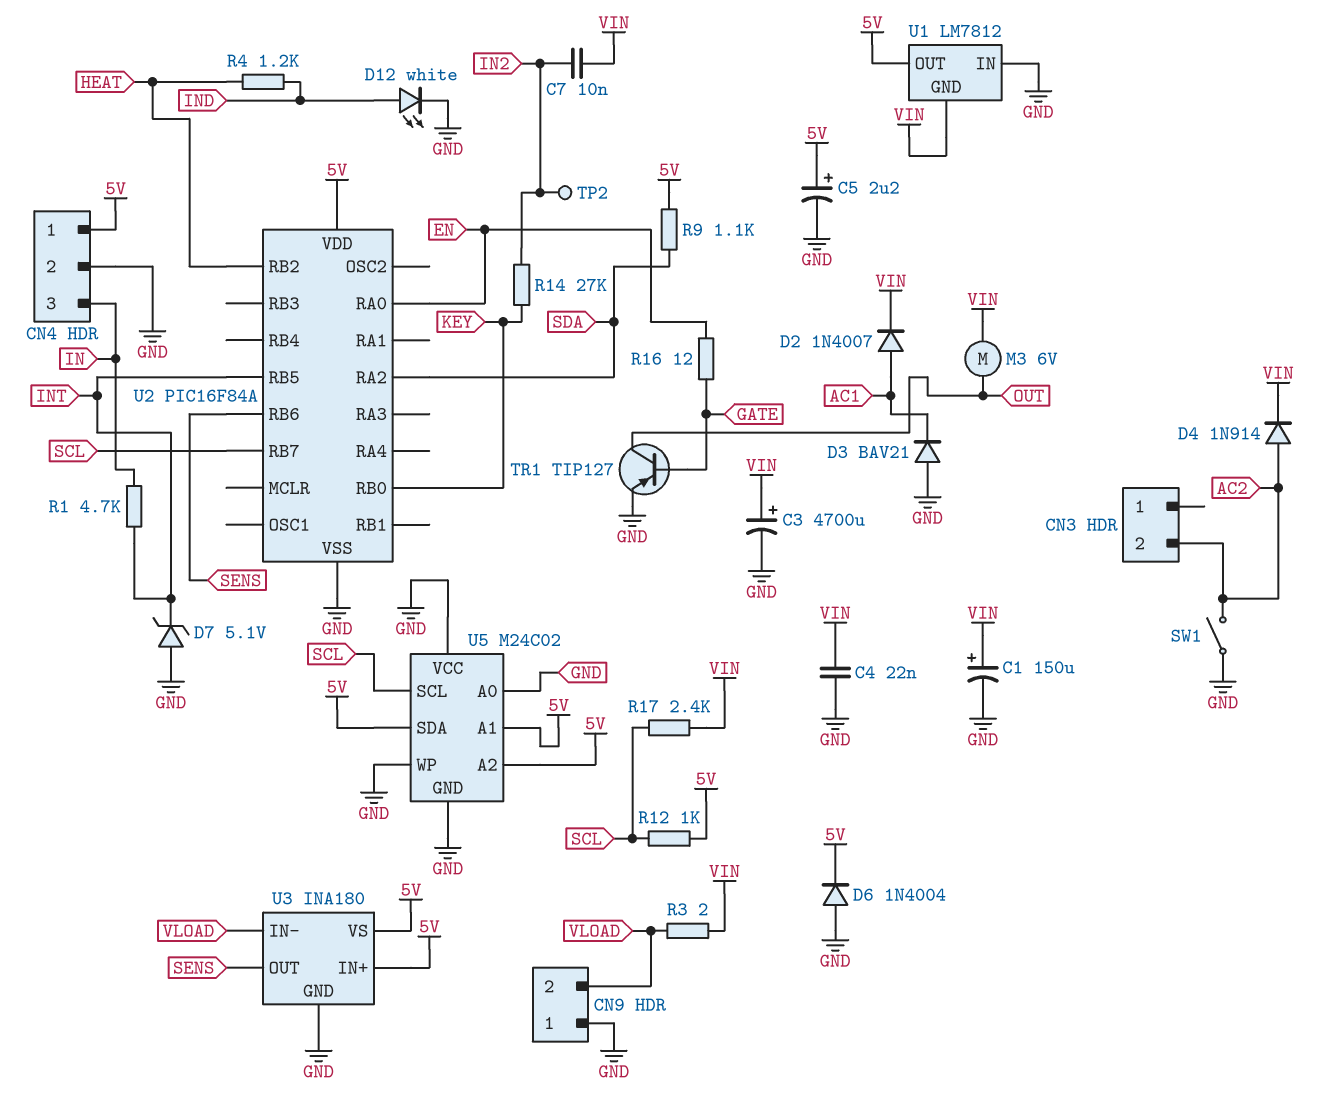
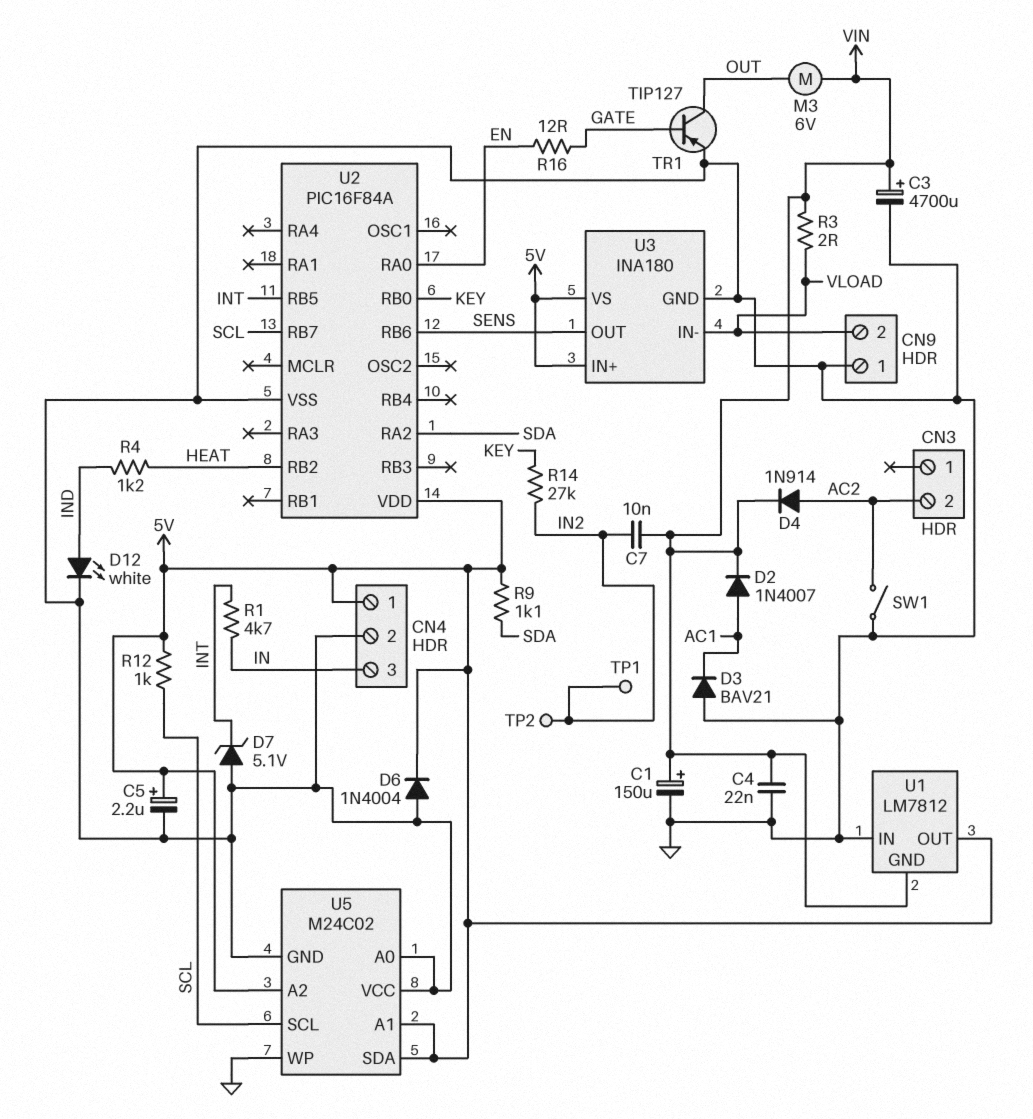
R17: 2.4k (SCL, VIN) -> none
TP1: none -> test point (IN2)

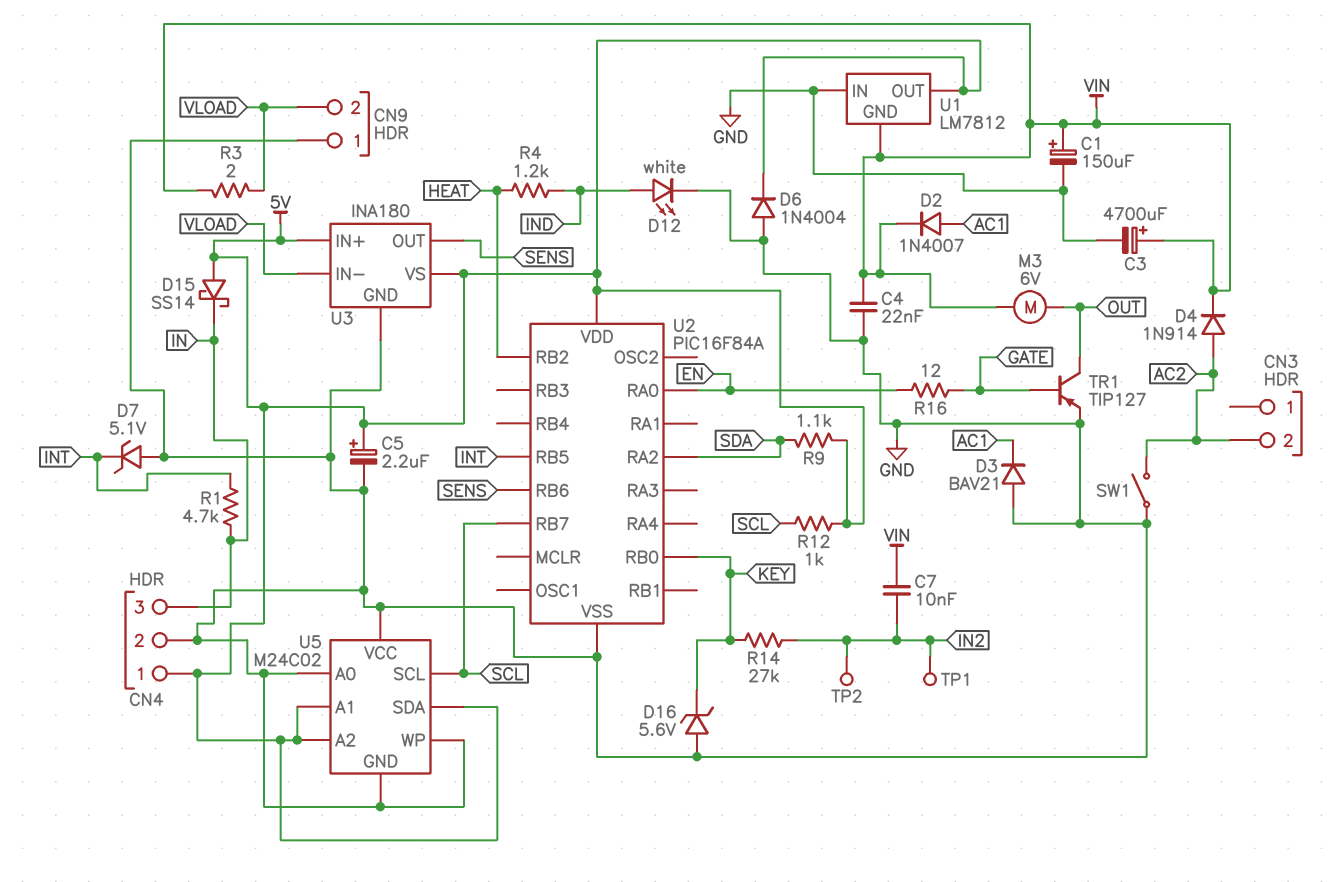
D15: none -> schottky SS14 (A 5V, K IN)
D16: none -> zener 5.6V (A GND, K KEY)

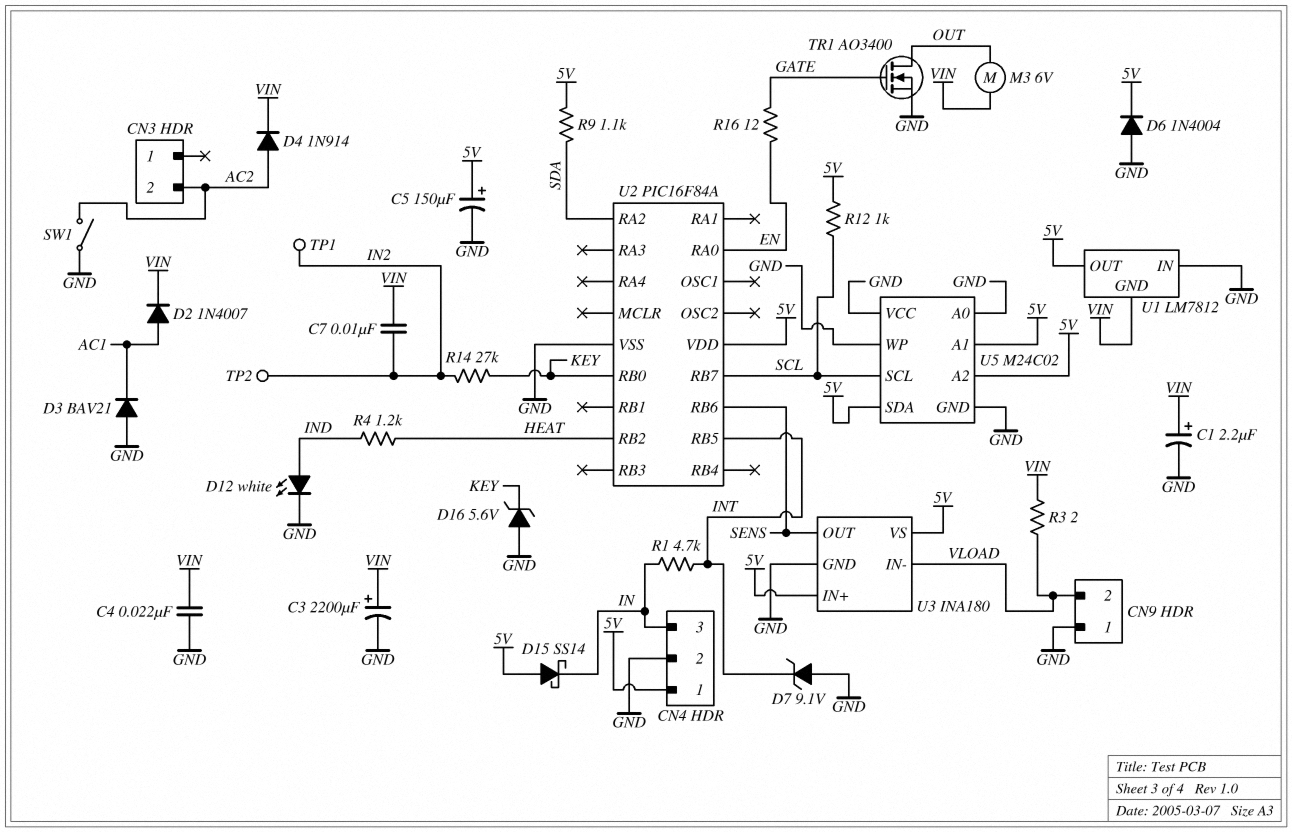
C1: 150uF (plus VIN, minus GND) -> 2.2uF (plus VIN, minus GND)
C3: 4700uF (plus VIN, minus GND) -> 2200uF (plus VIN, minus GND)
C5: 2.2uF (plus 5V, minus GND) -> 150uF (plus 5V, minus GND)
D7: zener 5.1V (A GND, K INT) -> zener 9.1V (A GND, K INT)
TR1: PNP TIP127 (B GATE, C OUT, E GND) -> NMOS AO3400 (G GATE, D OUT, S GND)

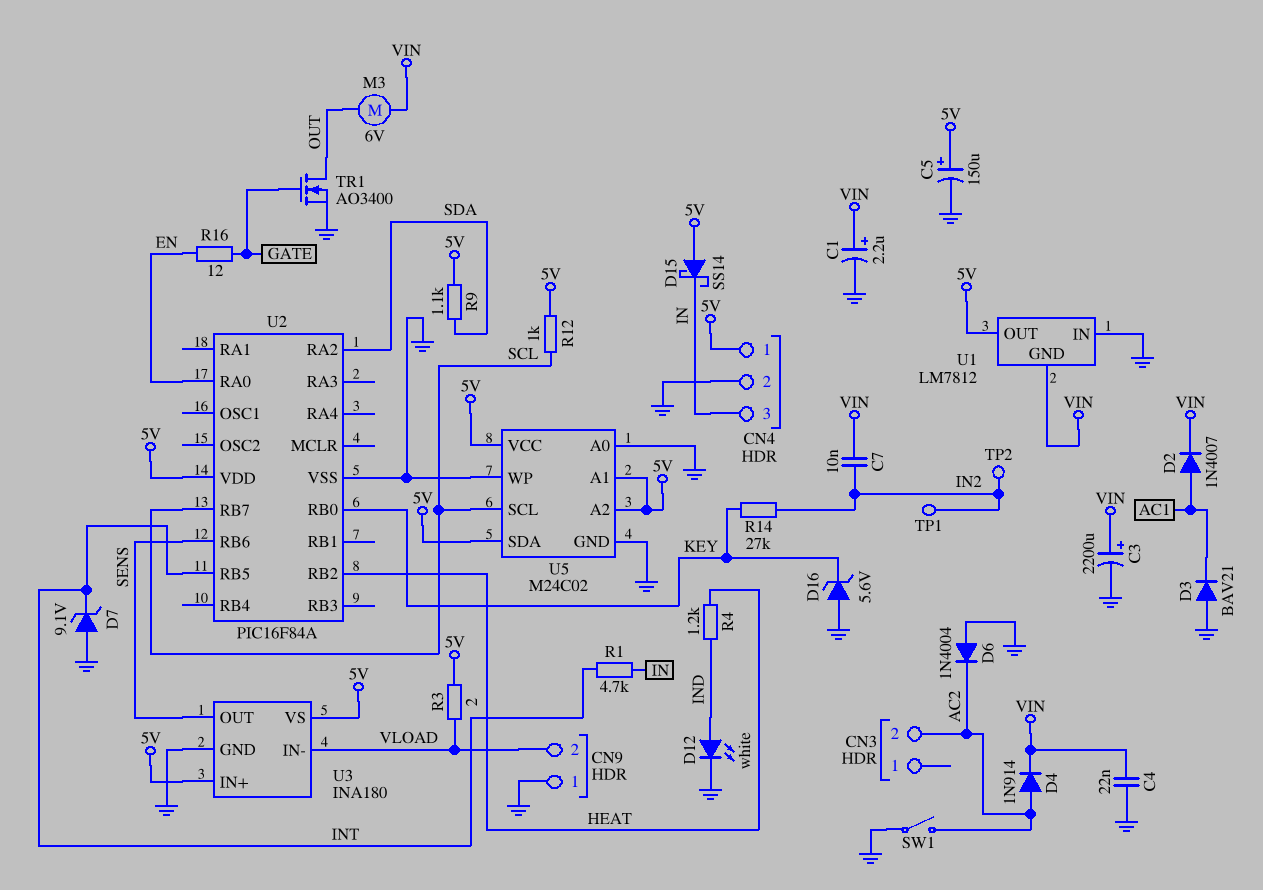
D6: diode 1N4004 (A GND, K 5V) -> diode 1N4004 (A GND, K AC2)
R3: 2 (VIN, VLOAD) -> 2 (5V, VLOAD)
U5 pin VCC: GND -> 5V

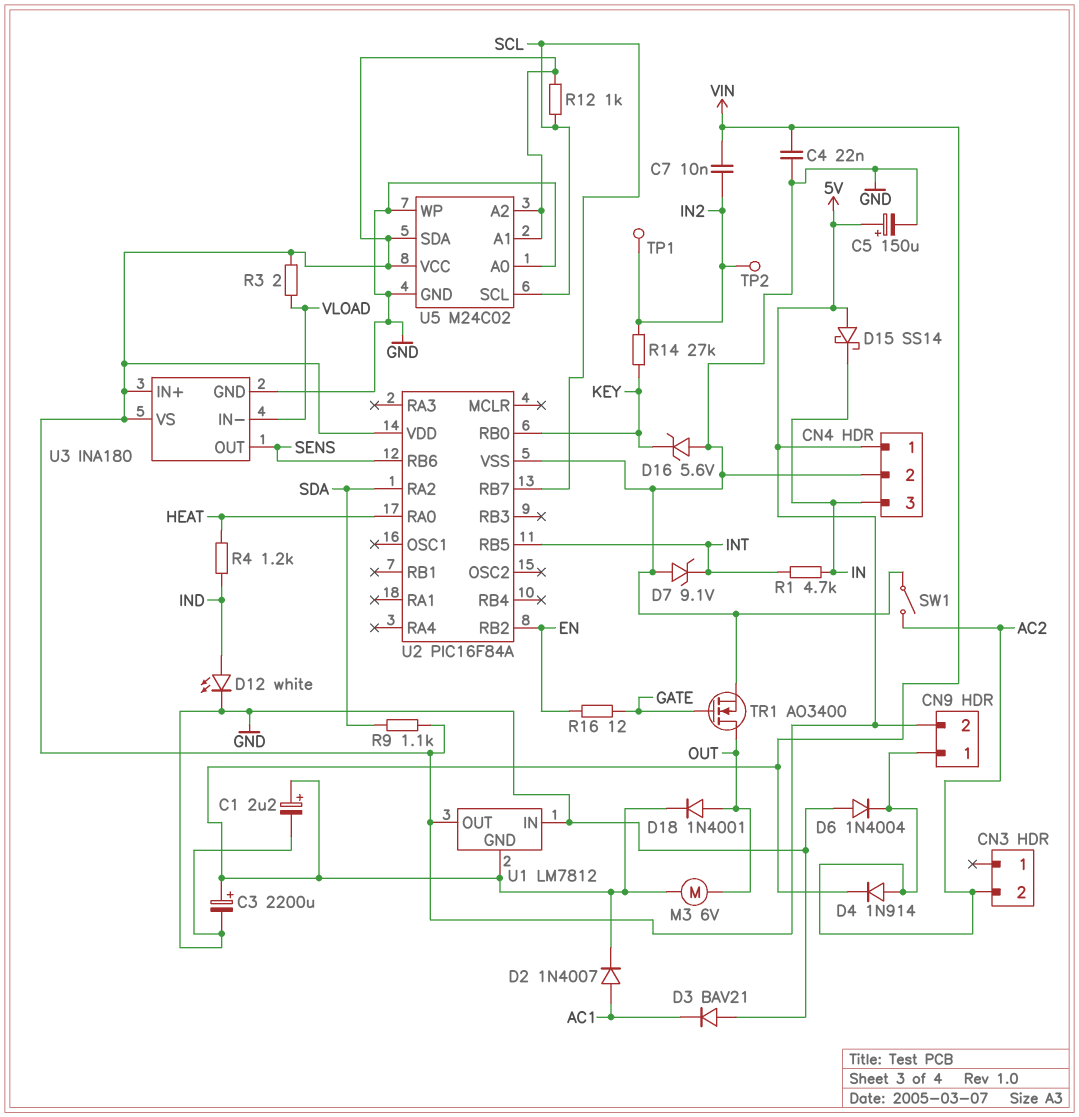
CN9 pin 1: GND -> AC2
CN9 pin 2: VLOAD -> 5V
D18: none -> diode 1N4001 (A OUT, K VIN)
U2 pin RA0: EN -> HEAT
U2 pin RB2: HEAT -> EN

